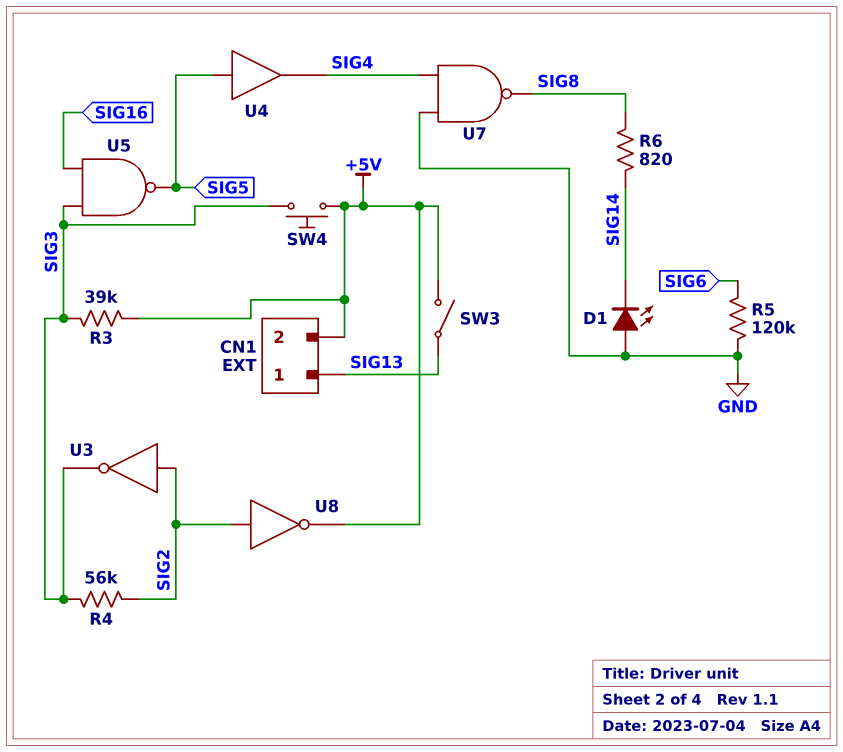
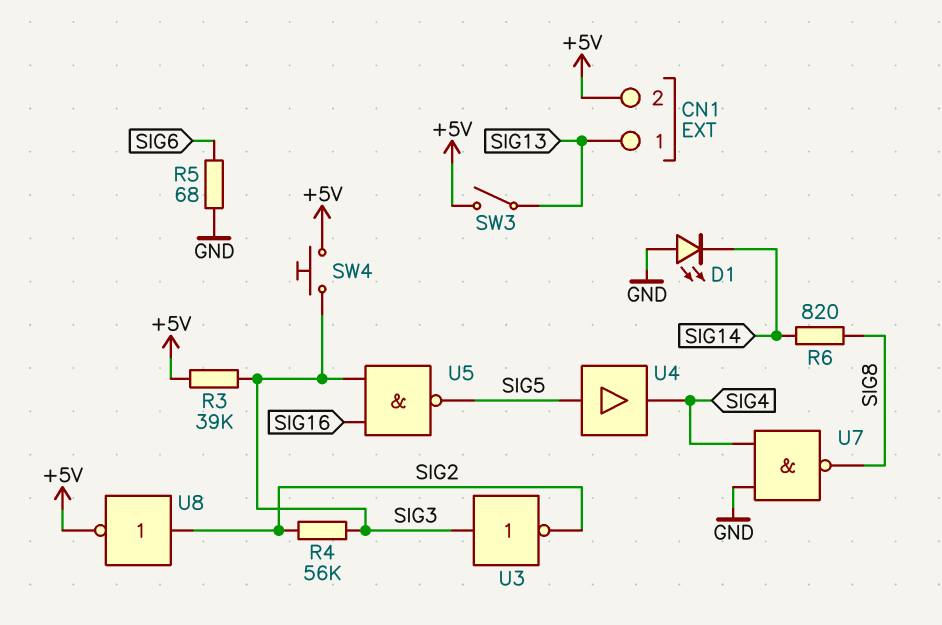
R5: 120k (GND, SIG6) -> 68 (GND, SIG6)
U3: NOT (in SIG2, out SIG3) -> NOT (in SIG3, out SIG2)

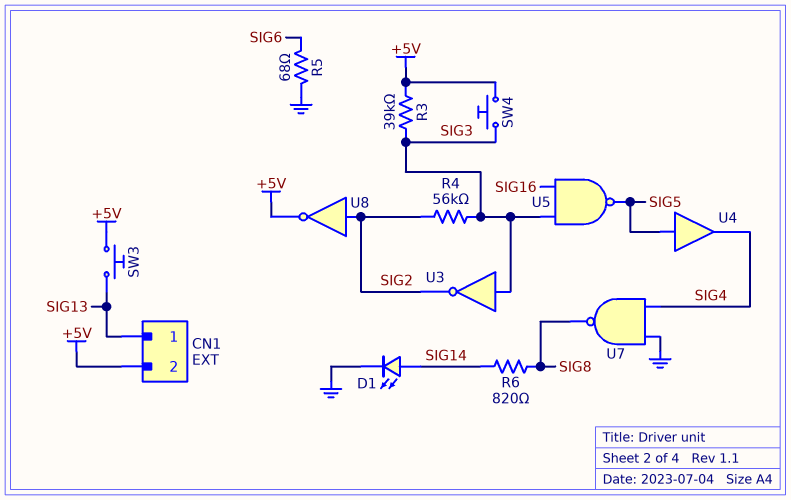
D1: LED (A GND, K SIG14) -> LED (A SIG14, K GND)
SW3: switch (+5V, SIG13) -> button (+5V, SIG13)

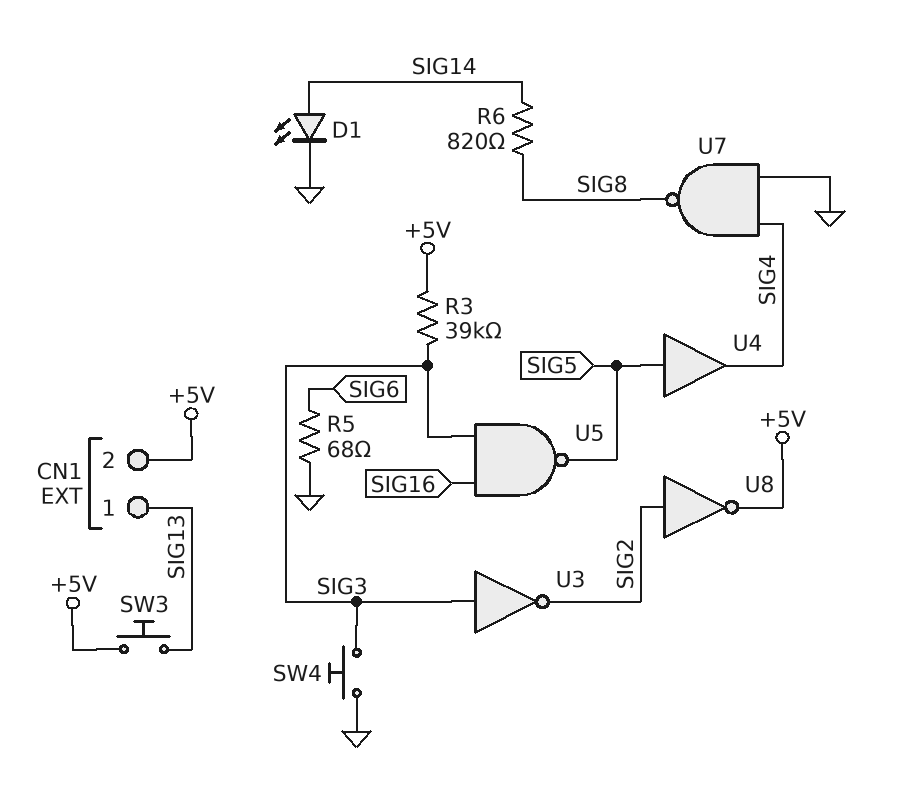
R4: 56k (SIG2, SIG3) -> none
SW4: button (+5V, SIG3) -> button (GND, SIG3)

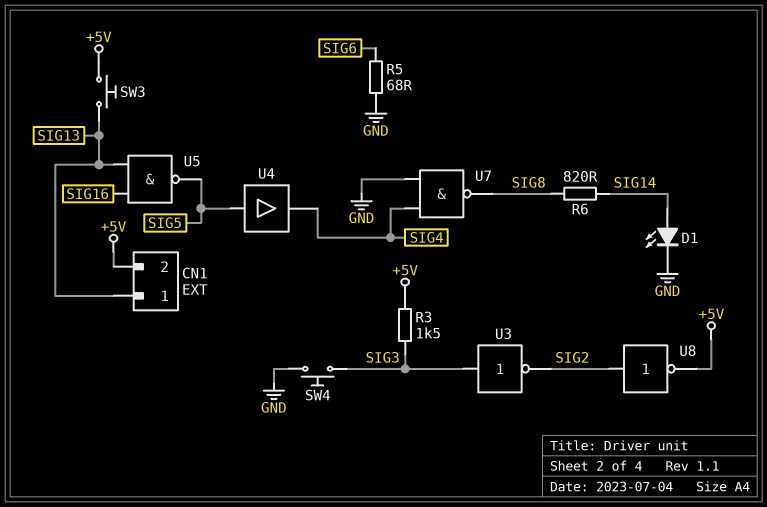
R3: 39k (+5V, SIG3) -> 1.5k (+5V, SIG3)
U5: NAND (in SIG3, in SIG16, out SIG5) -> NAND (in SIG13, in SIG16, out SIG5)

